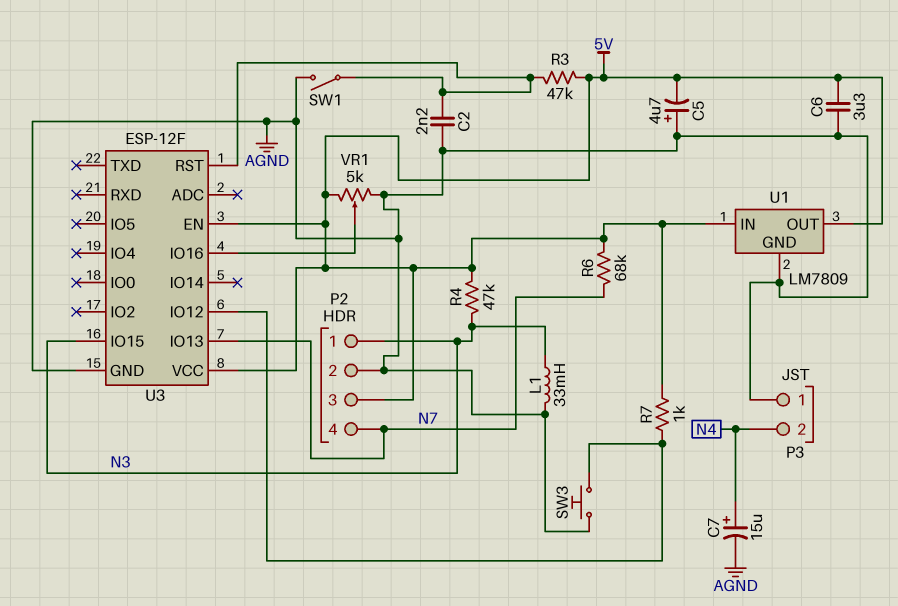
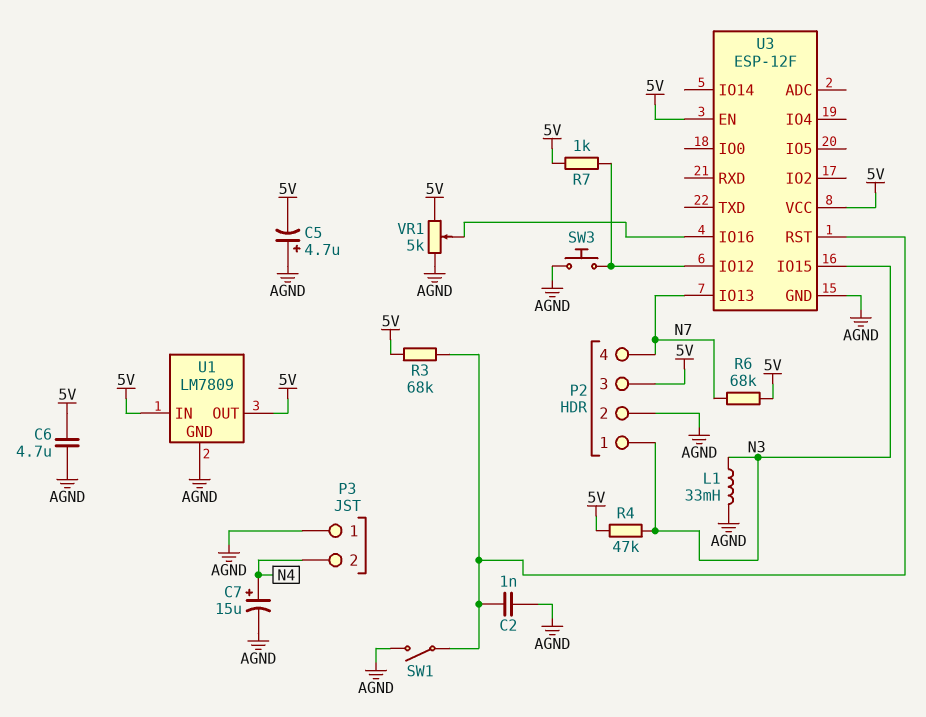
C2: 2.2nF (AGND, U3/RST) -> 1nF (AGND, U3/RST)
C6: 3.3uF (5V, AGND) -> 4.7uF (5V, AGND)
R3: 47k (5V, U3/RST) -> 68k (5V, U3/RST)

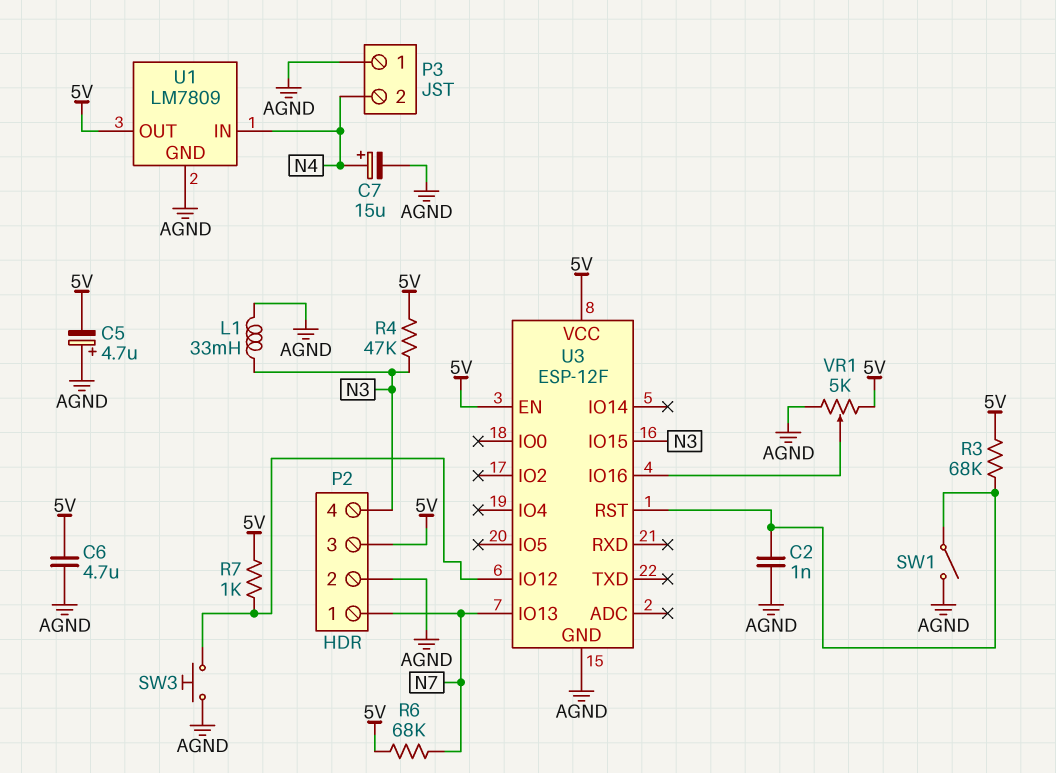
P2 pin 1: N3 -> N7
P2 pin 4: N7 -> N3
U1 pin IN: 5V -> N4

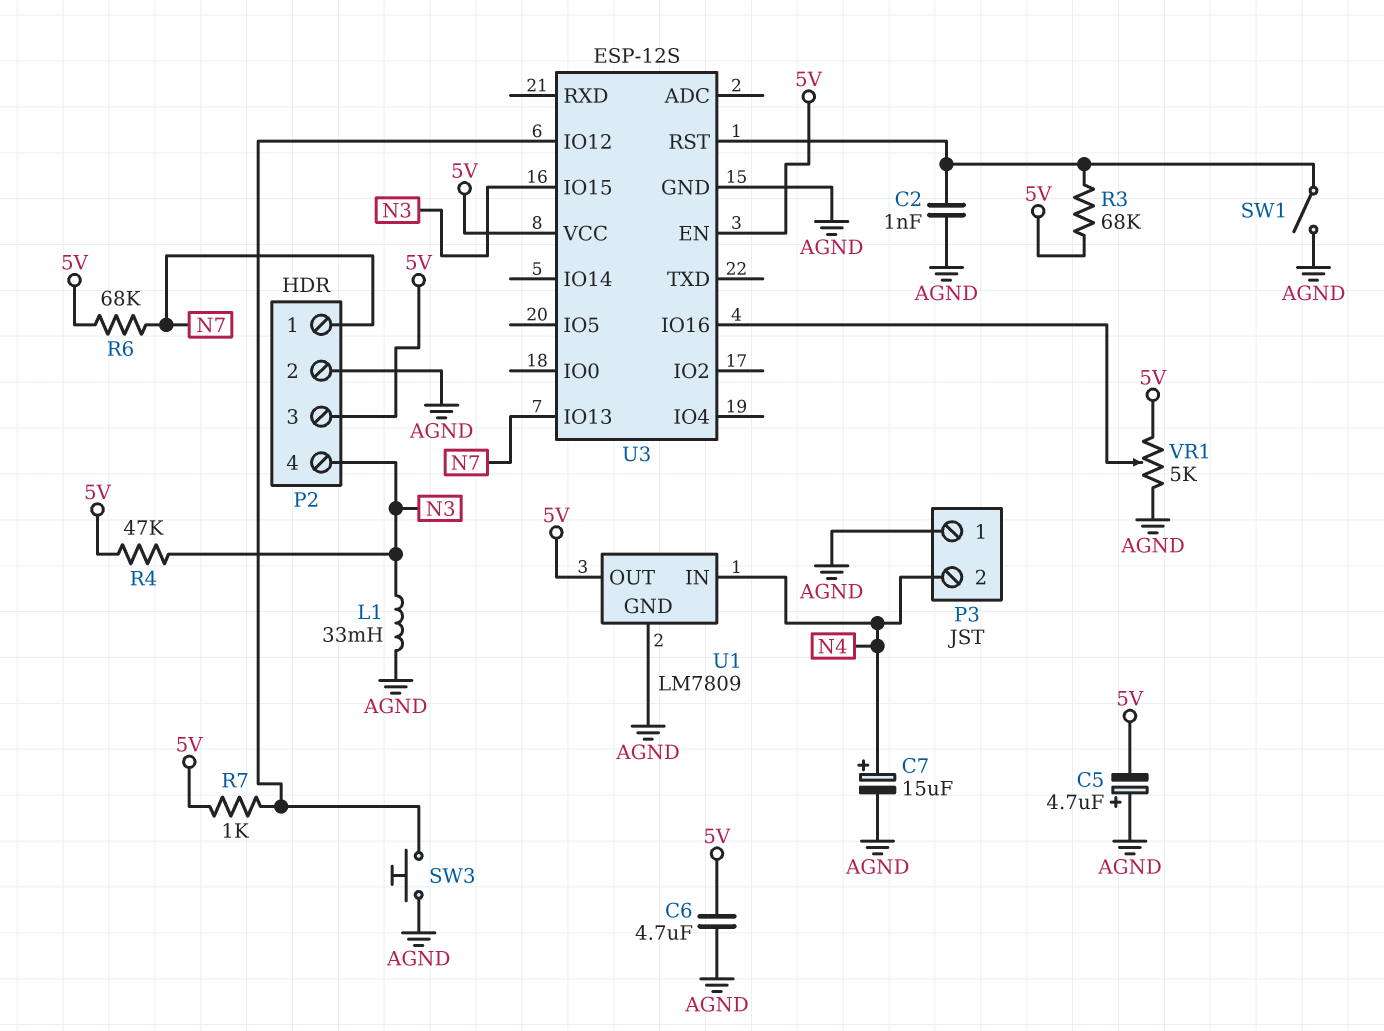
U3: ESP-12F -> ESP-12S

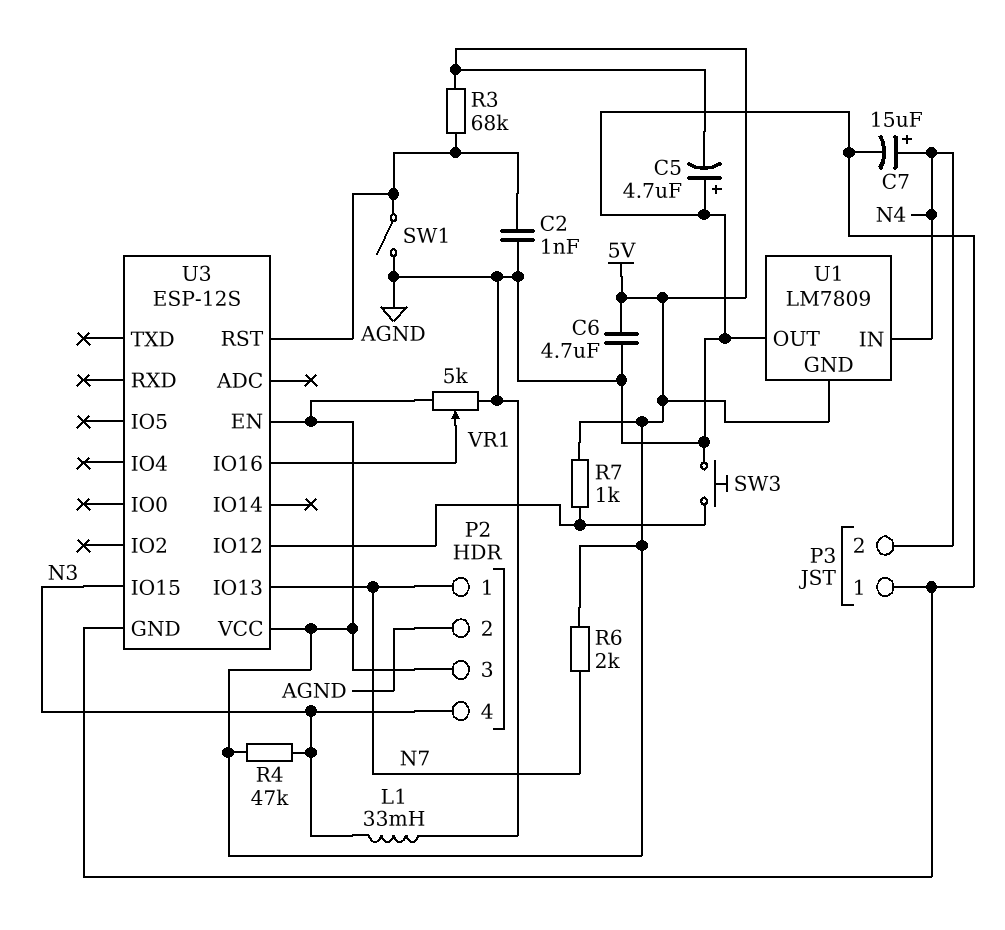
R6: 68k (5V, N7) -> 2k (5V, N7)
U1 pin GND: AGND -> 5V
U1 pin OUT: 5V -> AGND

